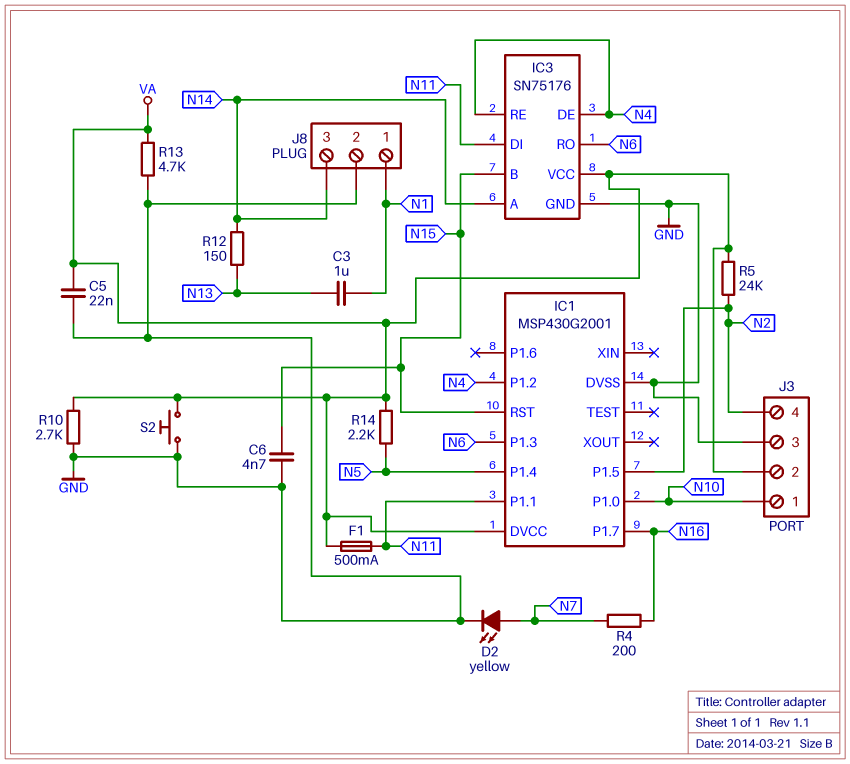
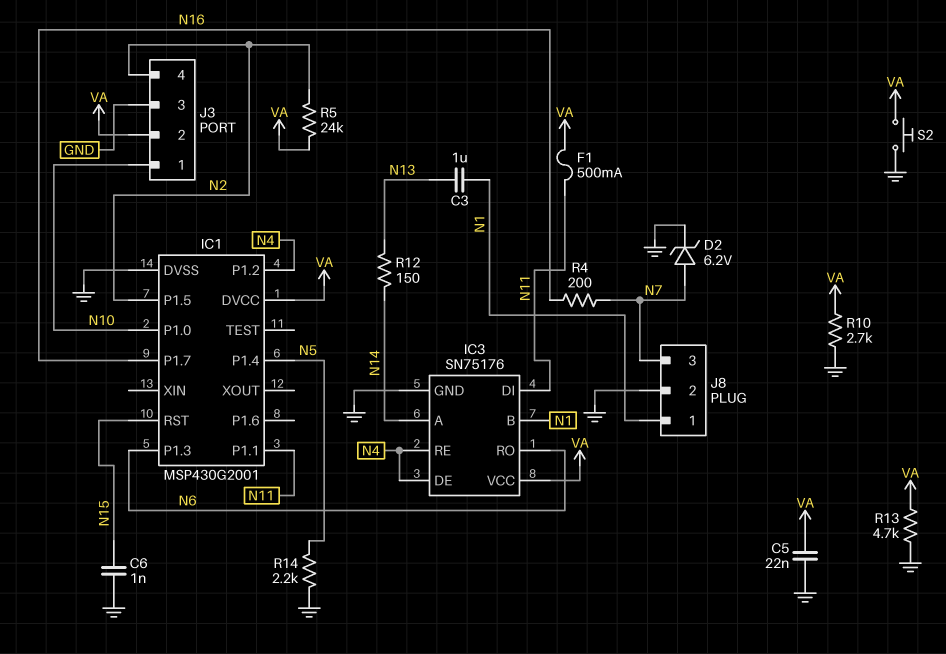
C6: 4.7nF (GND, N15) -> 1nF (GND, N15)
D2: LED yellow (A N7, K GND) -> zener 6.2V (A N7, K GND)
IC3 pin B: N15 -> N1
J8 pin 3: N14 -> N7
R14: 2.2k (N5, VA) -> 2.2k (GND, N5)

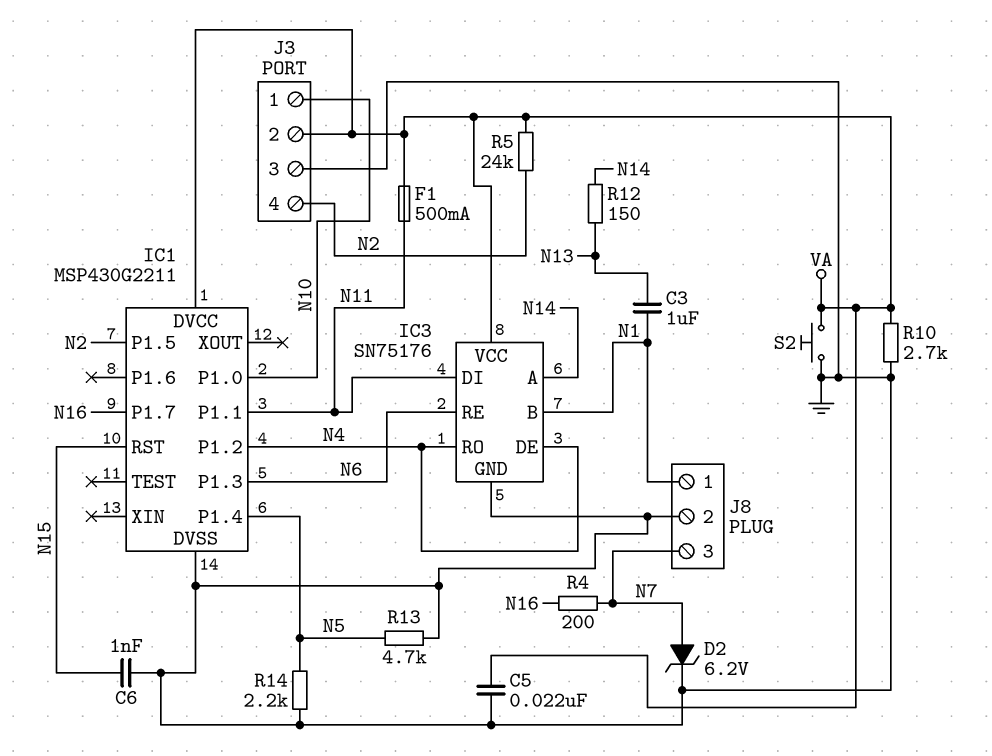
IC1: MSP430G2001 -> MSP430G2211
IC3 pin RE: N4 -> N6
IC3 pin RO: N6 -> N4
R13: 4.7k (GND, VA) -> 4.7k (GND, N5)

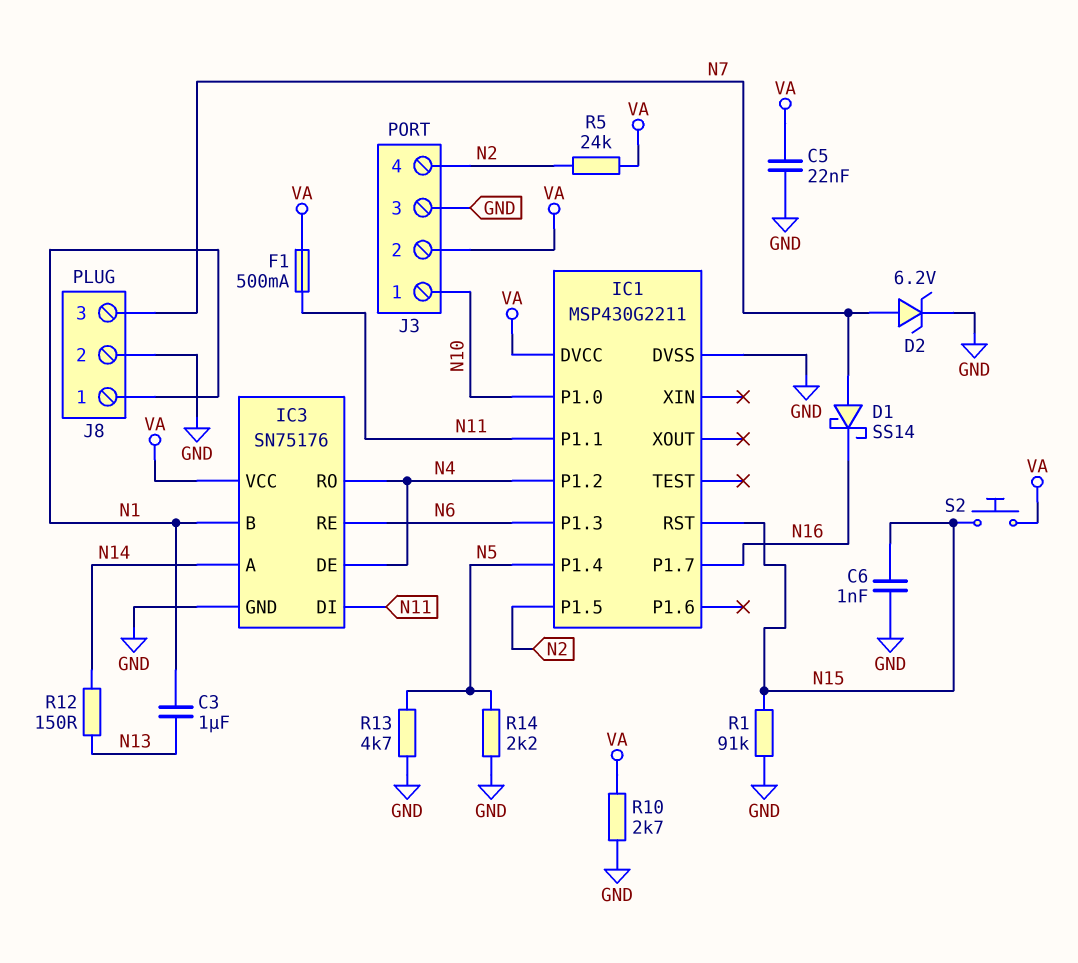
D1: none -> schottky SS14 (A N7, K N16)
R1: none -> 91k (GND, N15)
R4: 200 (N7, N16) -> none
S2: button (GND, VA) -> button (N15, VA)

